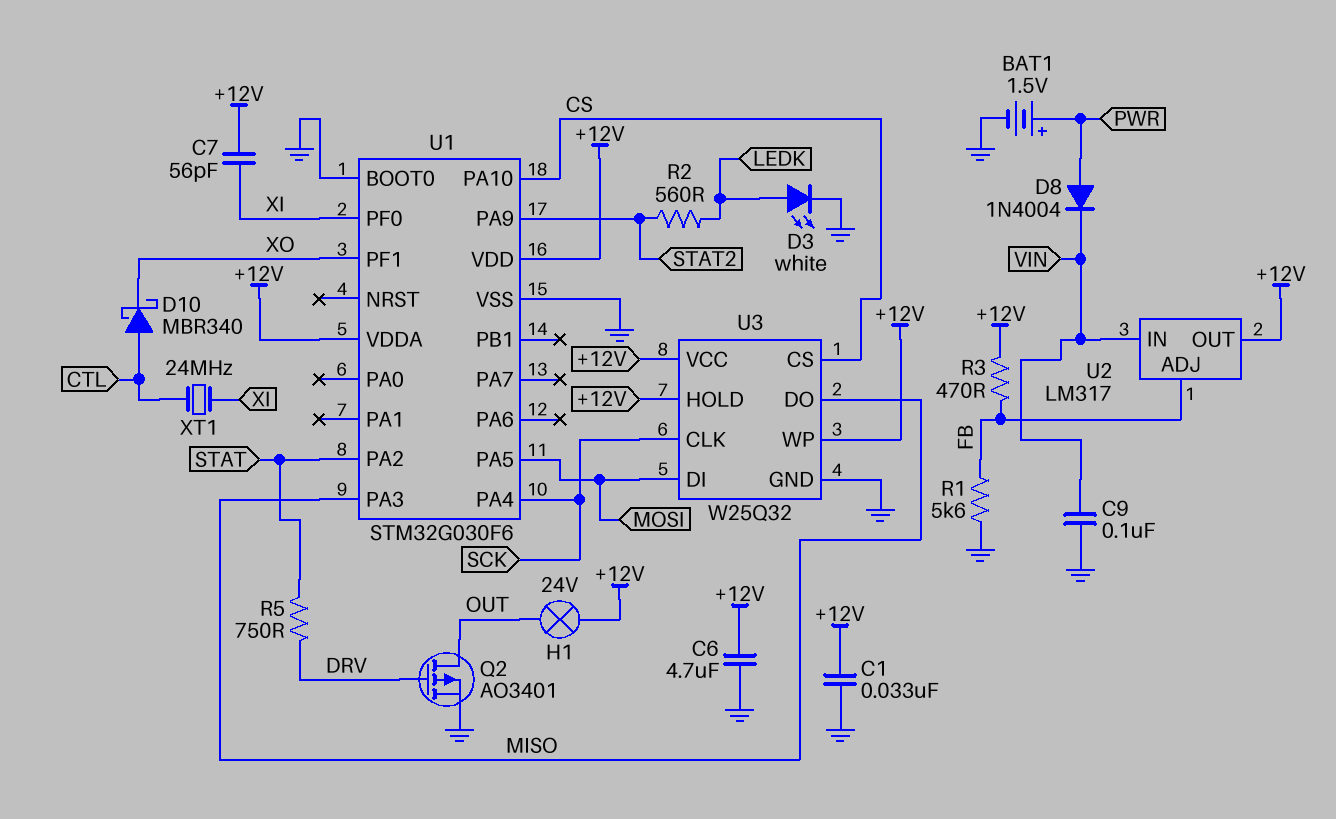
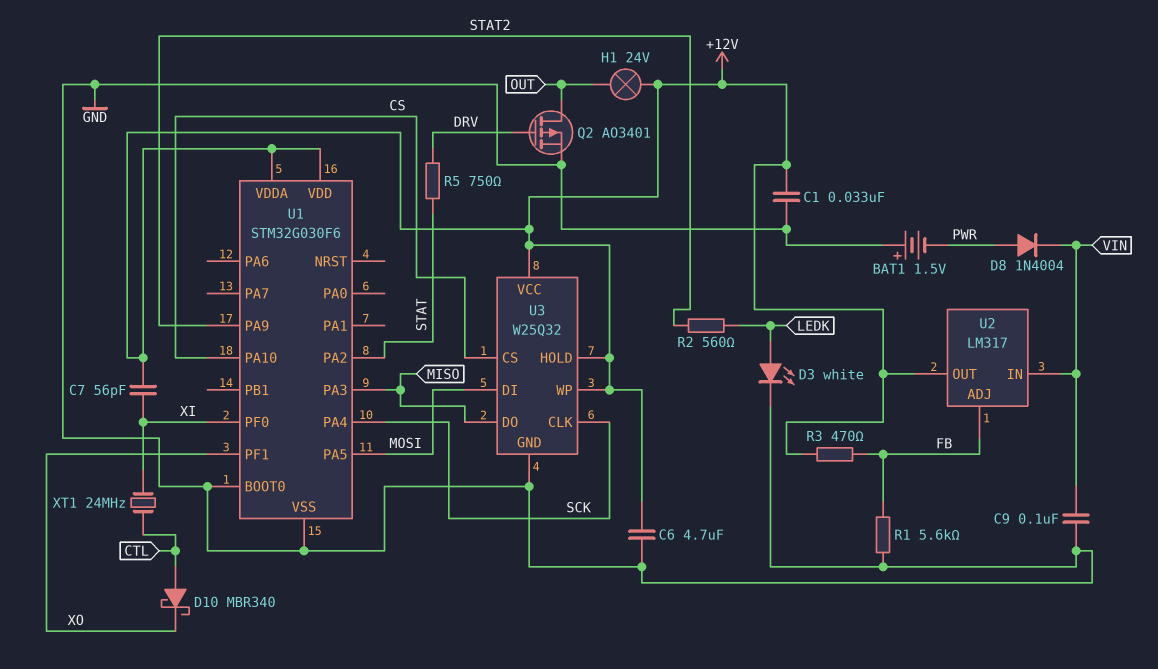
BAT1: 1.5V (plus PWR, minus GND) -> 1.5V (plus GND, minus PWR)

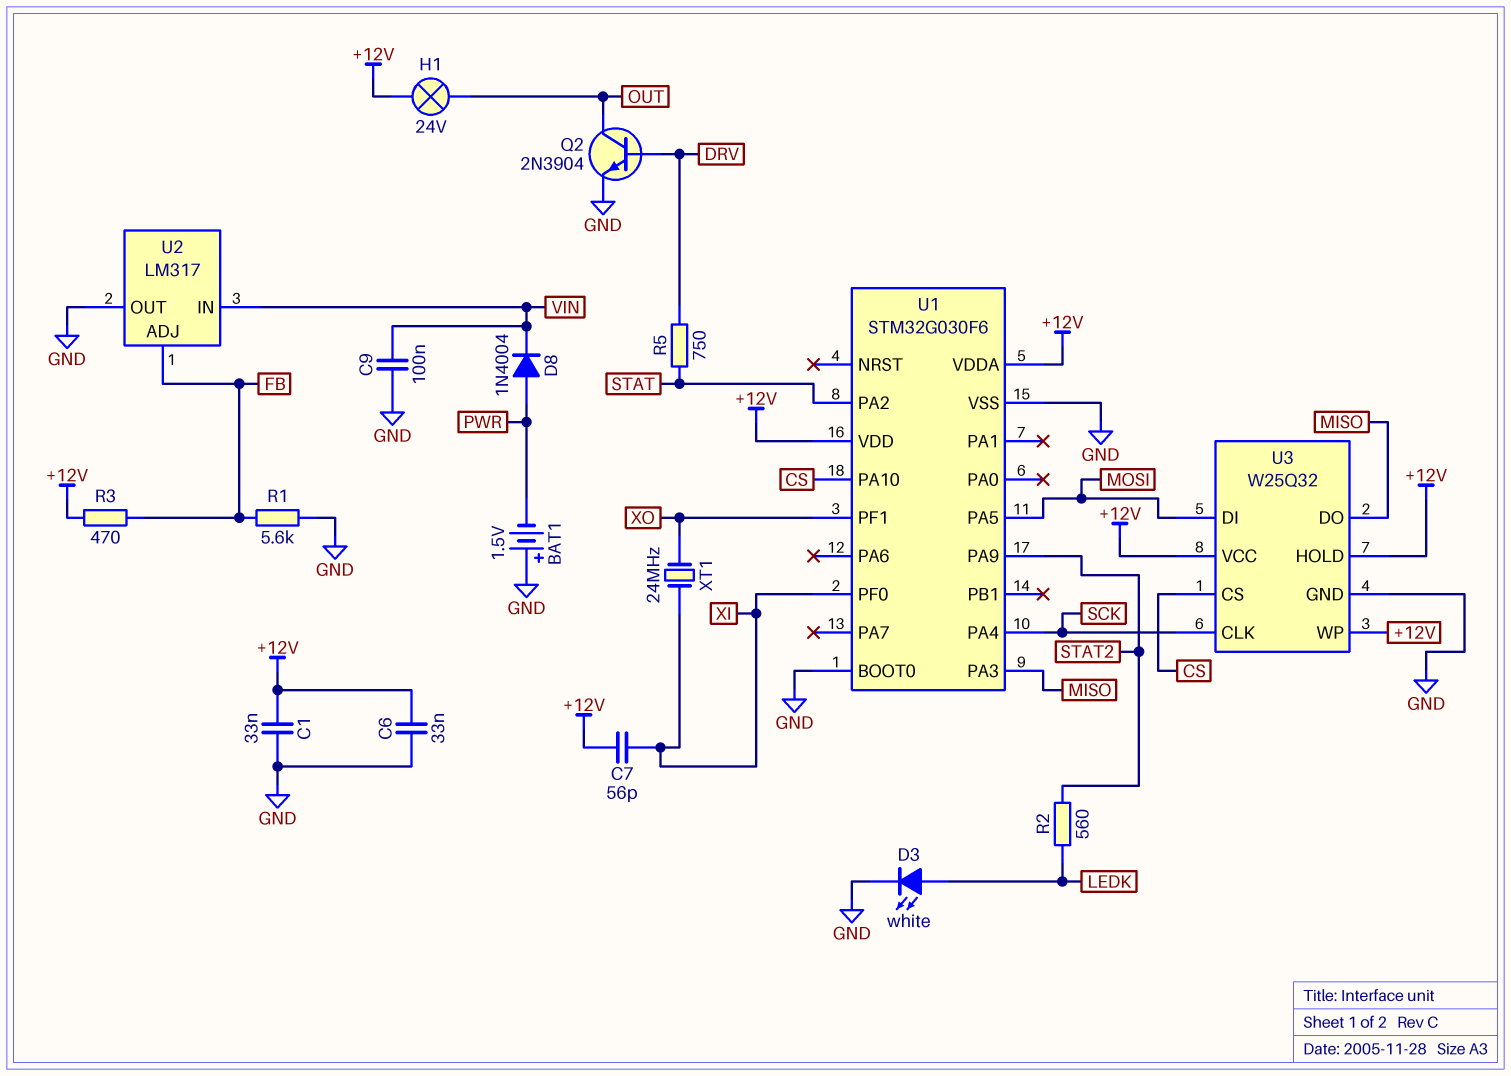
C6: 4.7uF (+12V, GND) -> 33nF (+12V, GND)
D10: schottky MBR340 (A CTL, K XO) -> none
Q2: PMOS AO3401 (G DRV, D OUT, S GND) -> NPN 2N3904 (B DRV, C OUT, E GND)
U2 pin OUT: +12V -> GND
XT1: 24MHz (CTL, XI) -> 24MHz (XI, XO)

